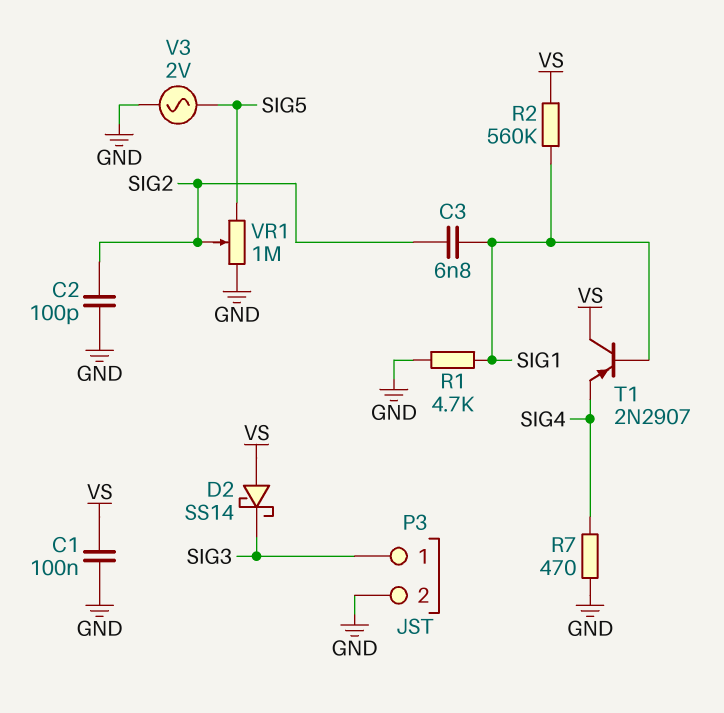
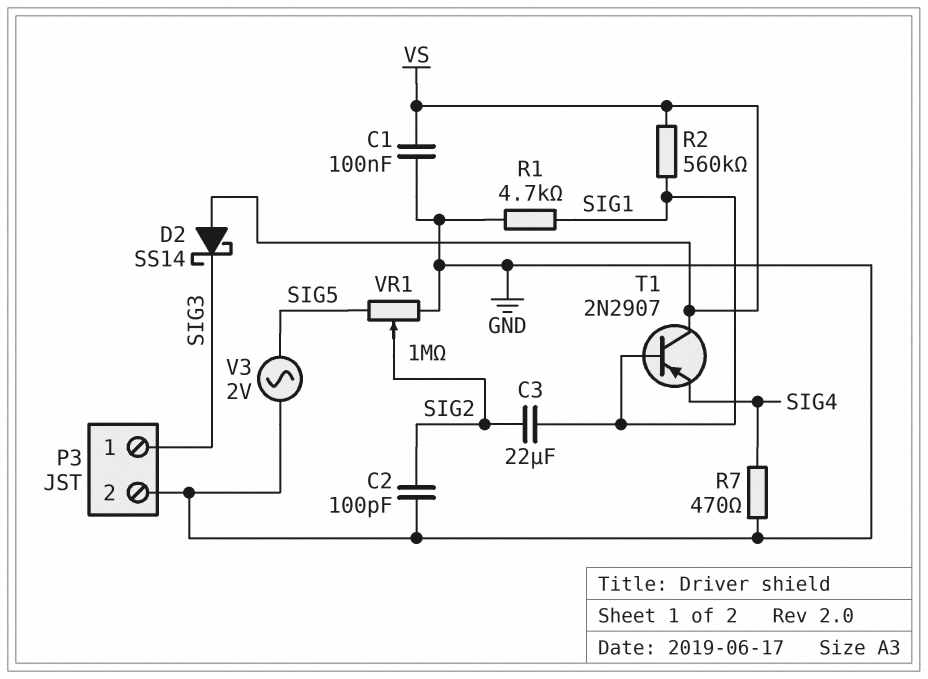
C3: 6.8nF (SIG1, SIG2) -> 22uF (SIG1, SIG2)

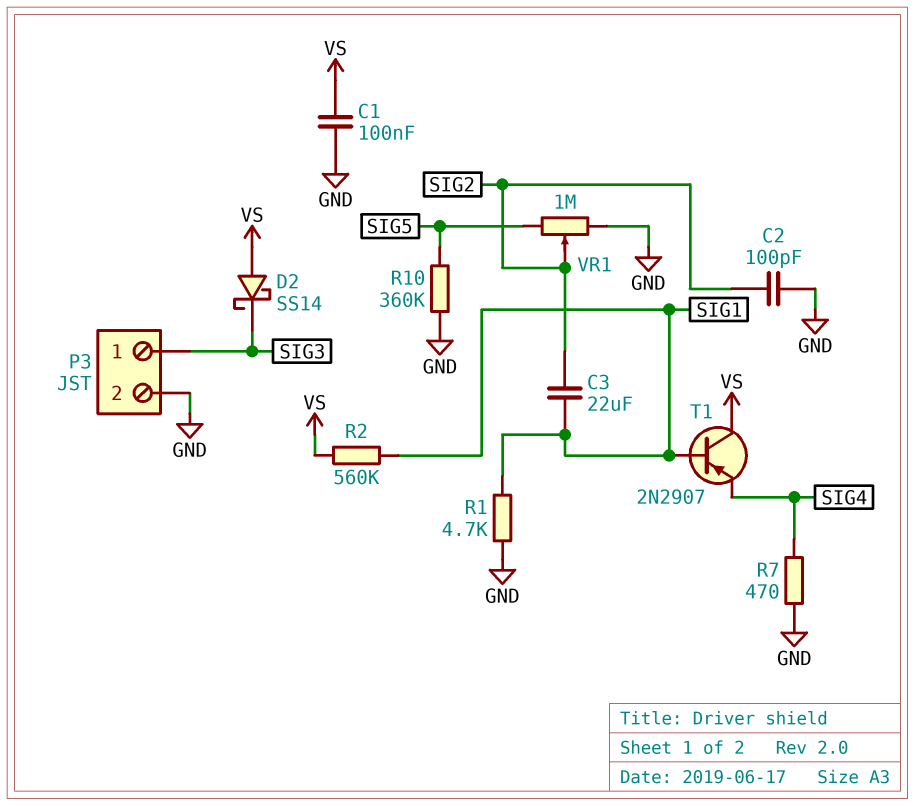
R10: none -> 360k (GND, SIG5)
V3: AC 2V (GND, SIG5) -> none

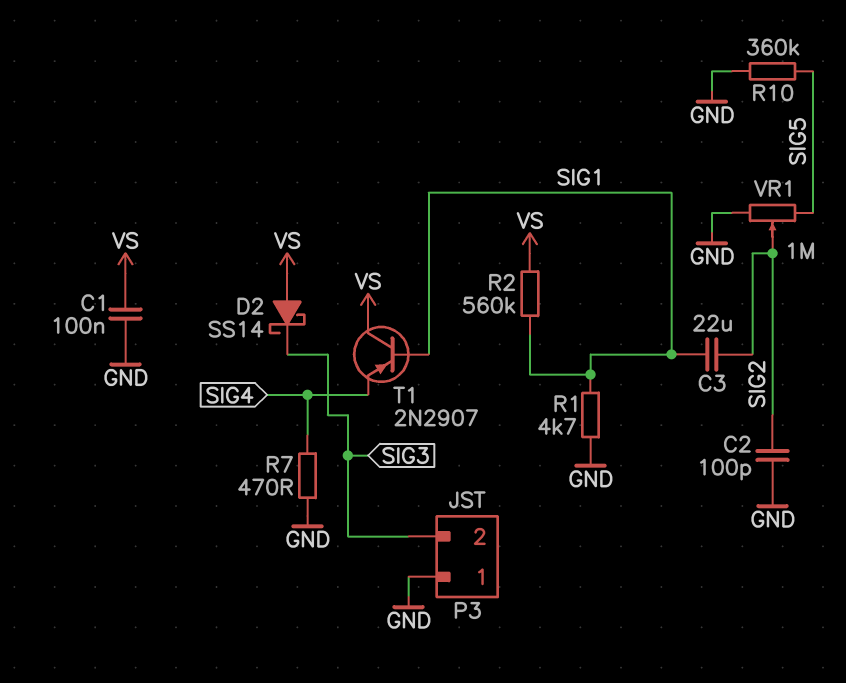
P3 pin 1: SIG3 -> GND
P3 pin 2: GND -> SIG3

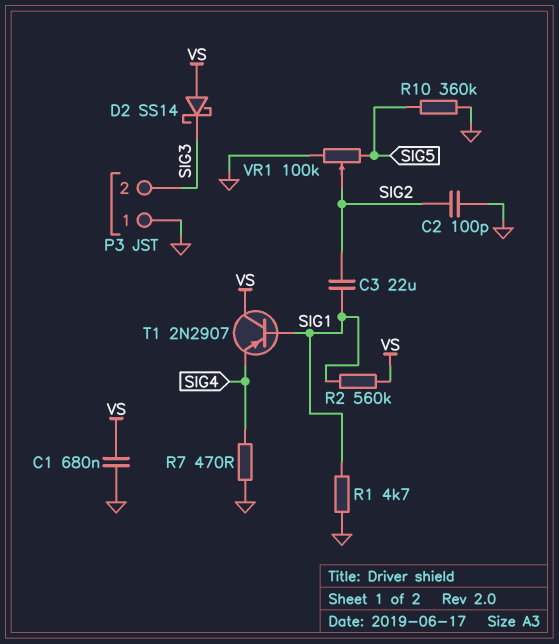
C1: 100nF (GND, VS) -> 680nF (GND, VS)
VR1: 1M (GND, SIG5, wiper SIG2) -> 100k (GND, SIG5, wiper SIG2)

